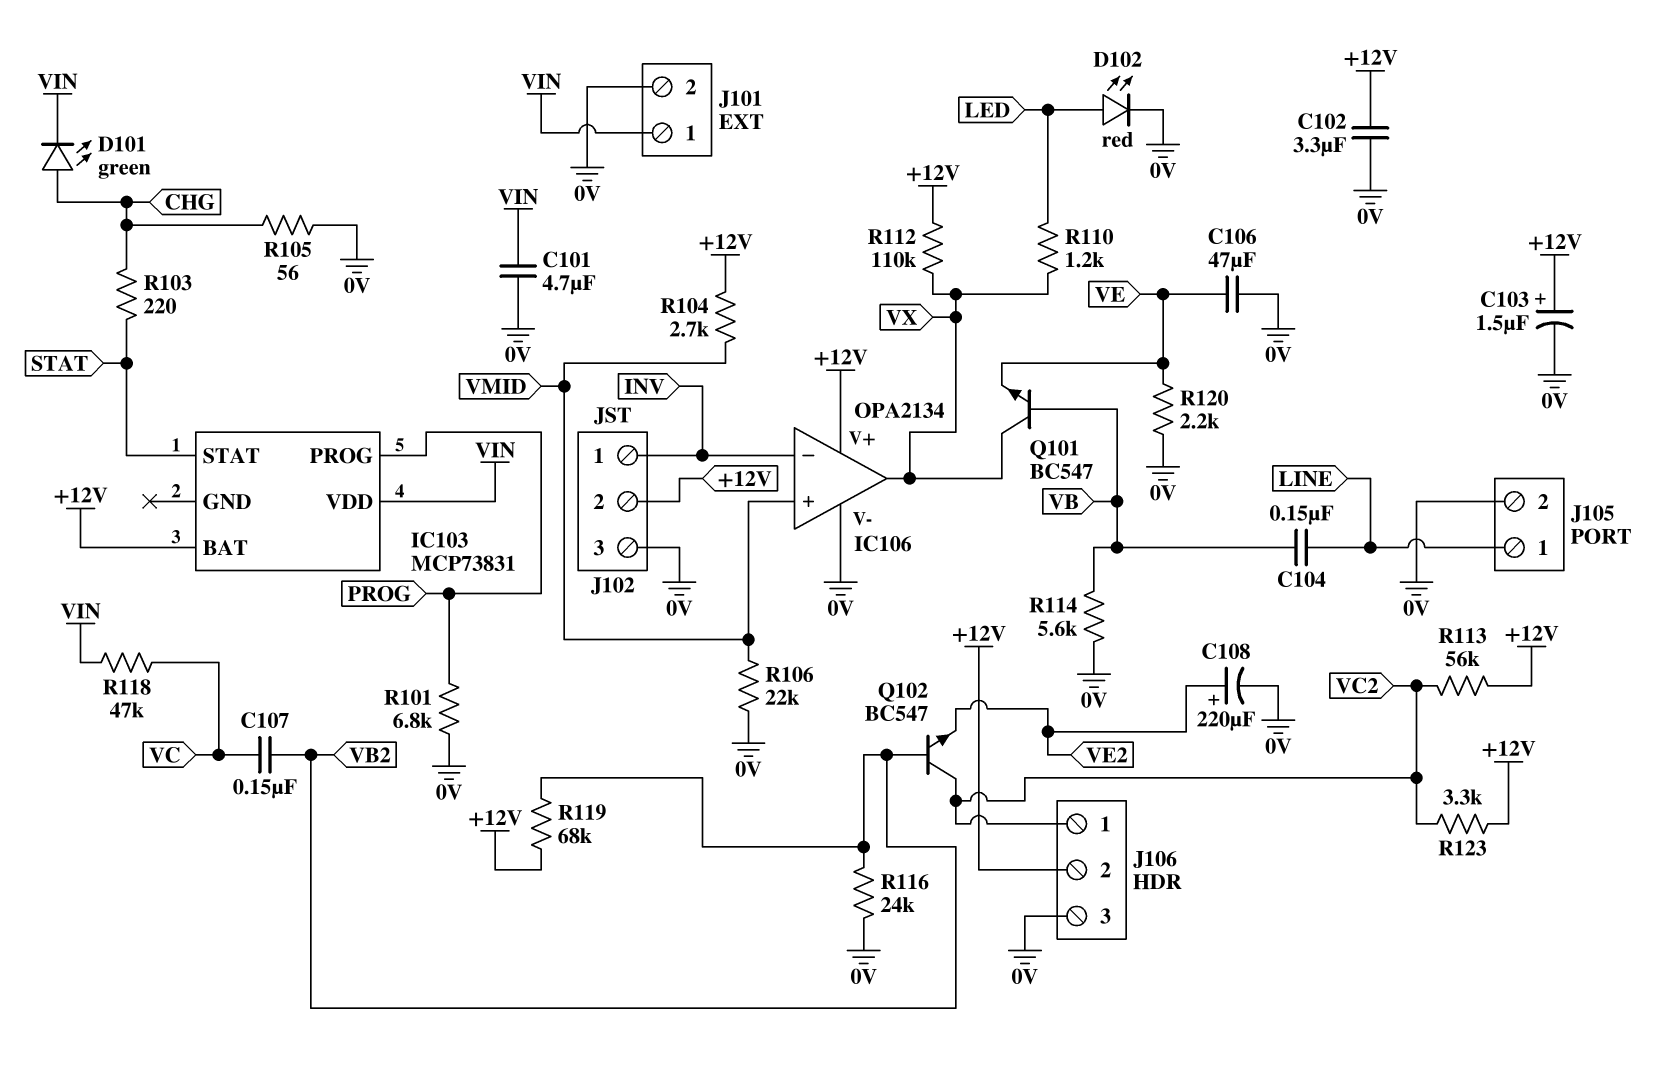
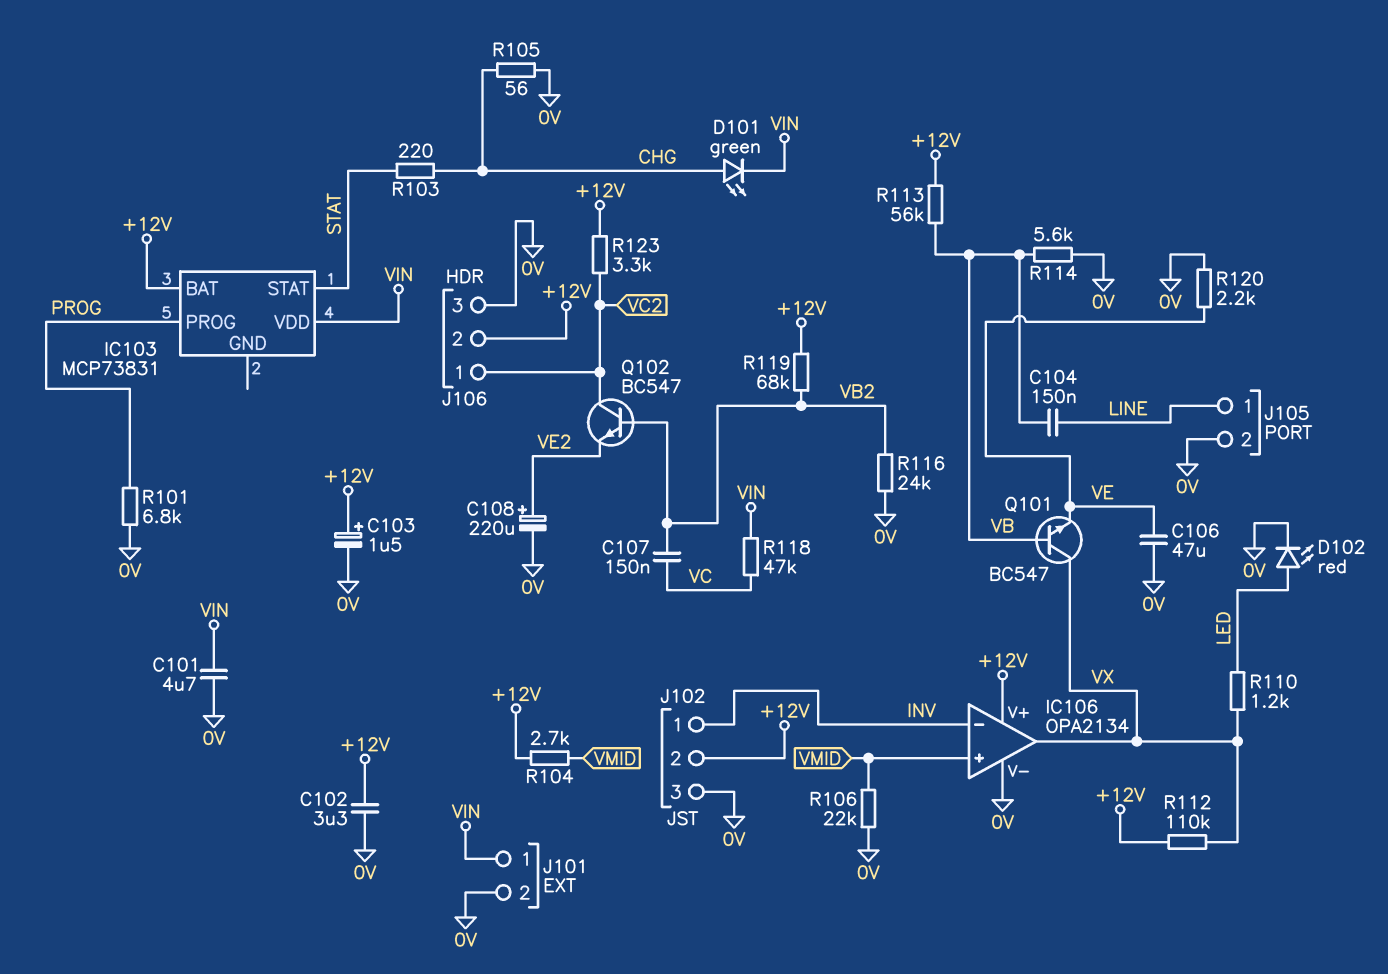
R113: 56k (+12V, VC2) -> 56k (+12V, VB)

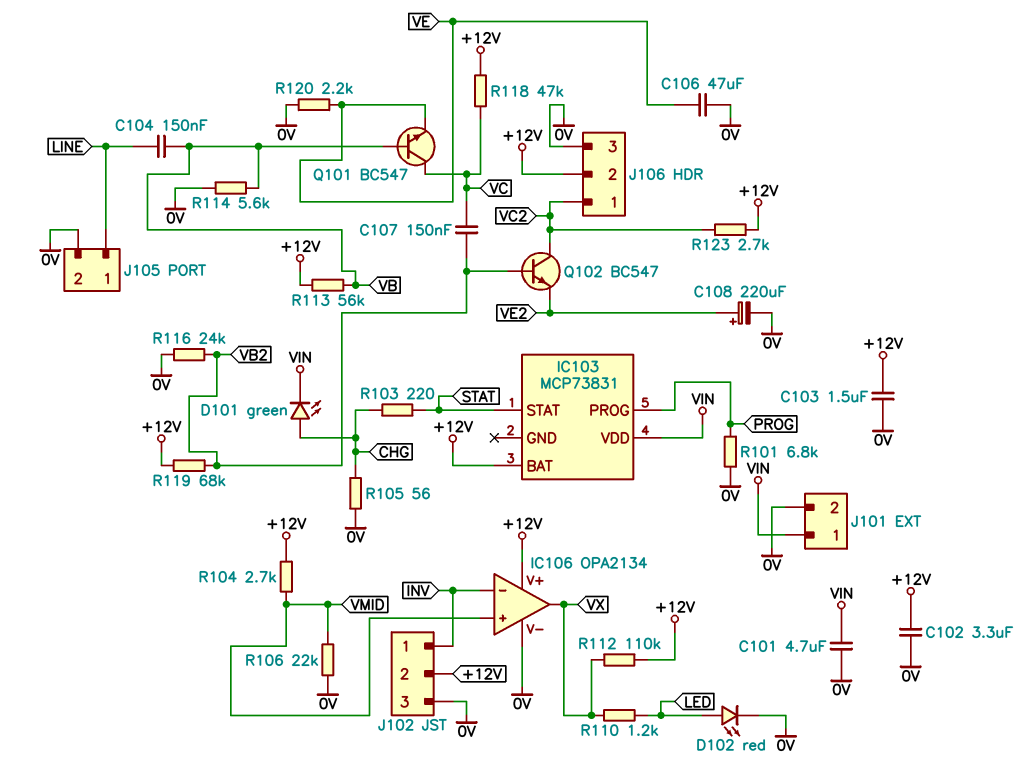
C103: 1.5uF (plus +12V, minus 0V) -> 1.5uF (+12V, 0V)
Q101: NPN BC547 (B VB, C VX, E VE) -> NPN BC547 (B VB, C VC, E VE)
R118: 47k (VC, VIN) -> 47k (+12V, VC)
R123: 3.3k (+12V, VC2) -> 2.7k (+12V, VC2)

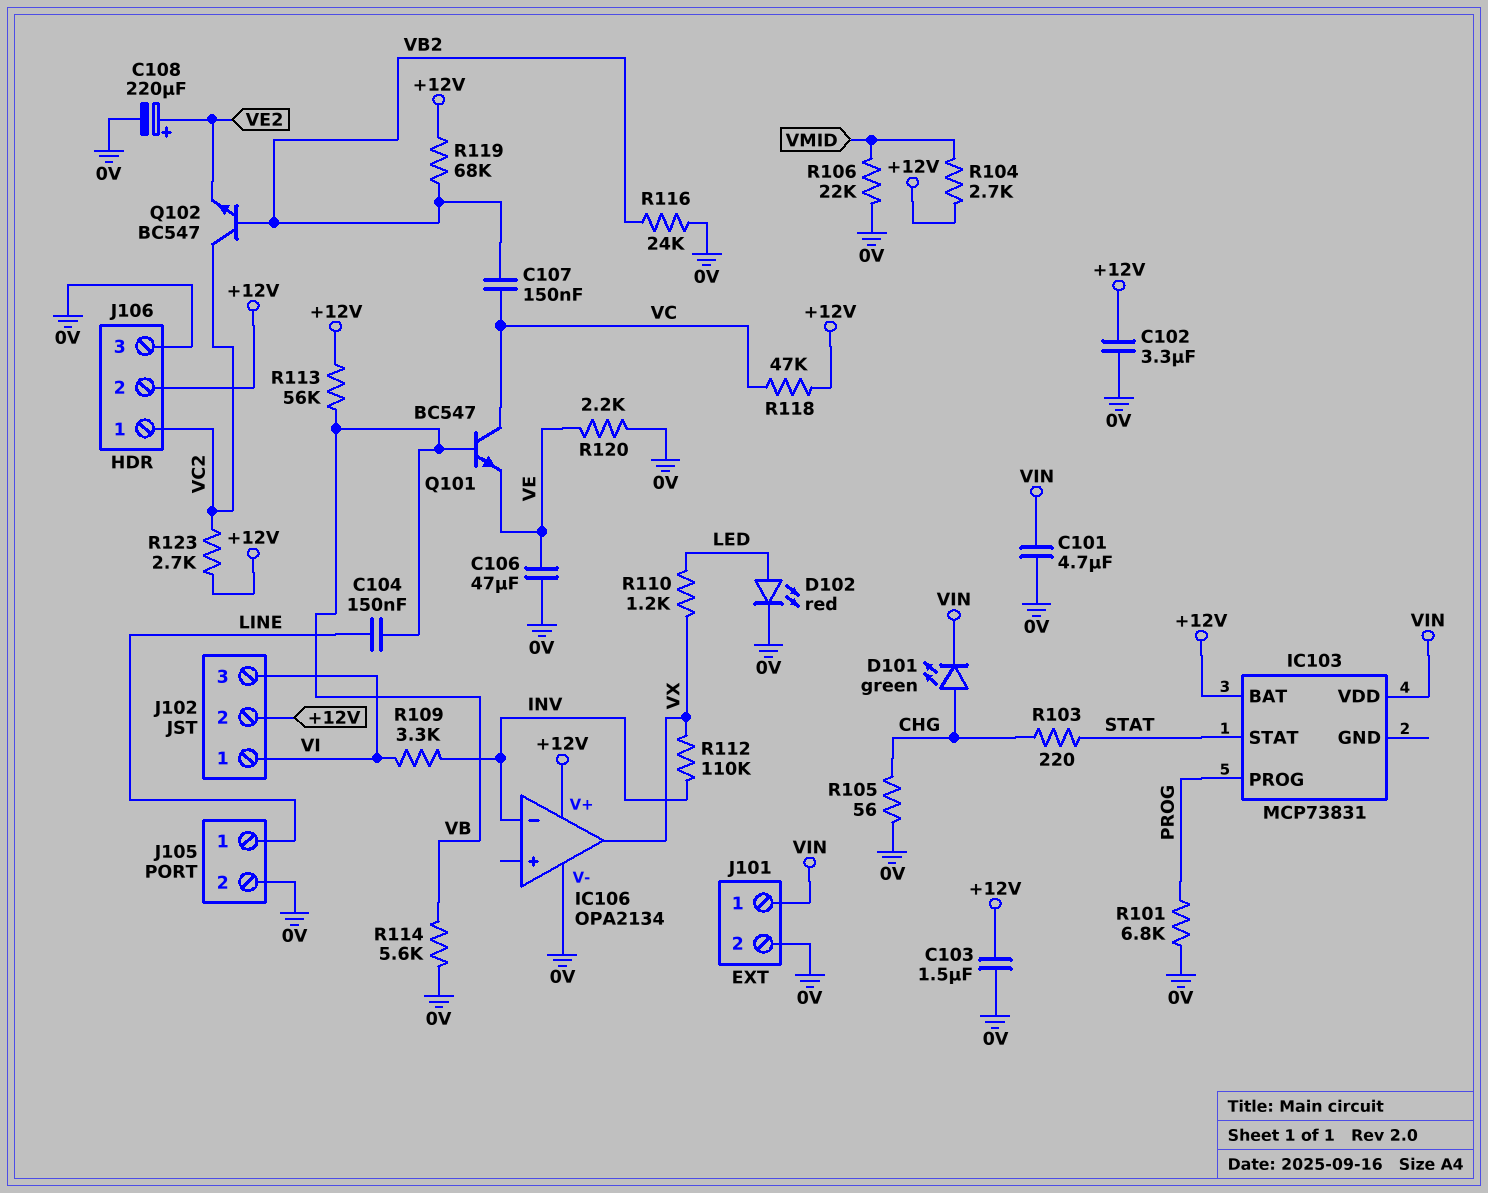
IC106 pin in+: VMID -> none
J102 pin 1: INV -> VI
J102 pin 3: 0V -> VI
R109: none -> 3.3k (INV, VI)
R112: 110k (+12V, VX) -> 110k (INV, VX)

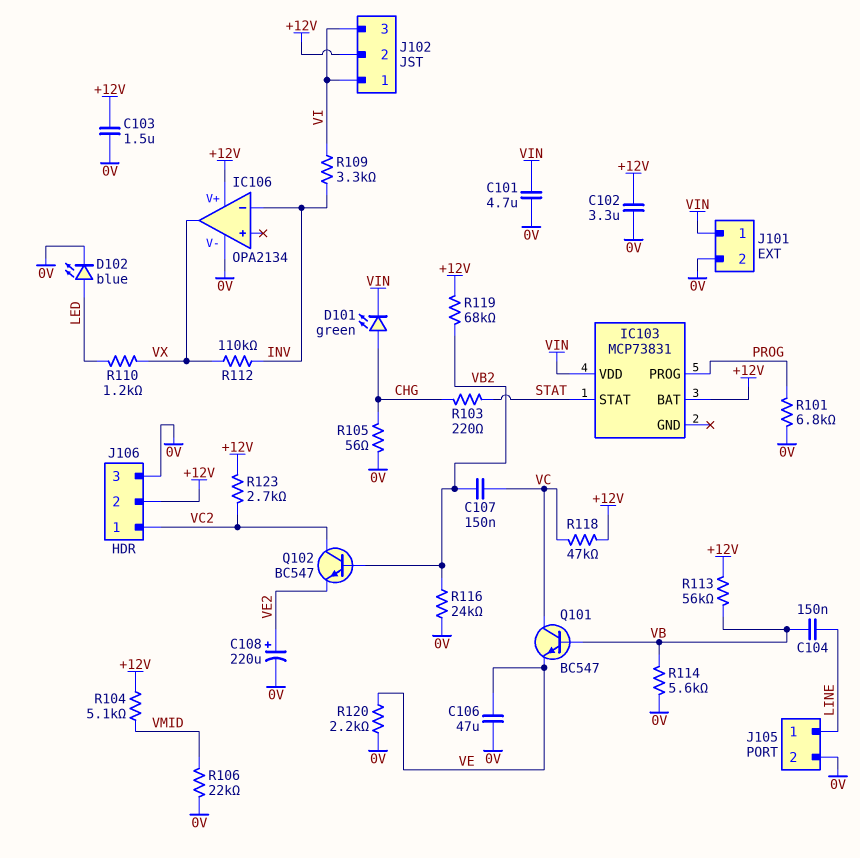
D102: LED red (A LED, K 0V) -> LED blue (A LED, K 0V)
R104: 2.7k (+12V, VMID) -> 5.1k (+12V, VMID)

